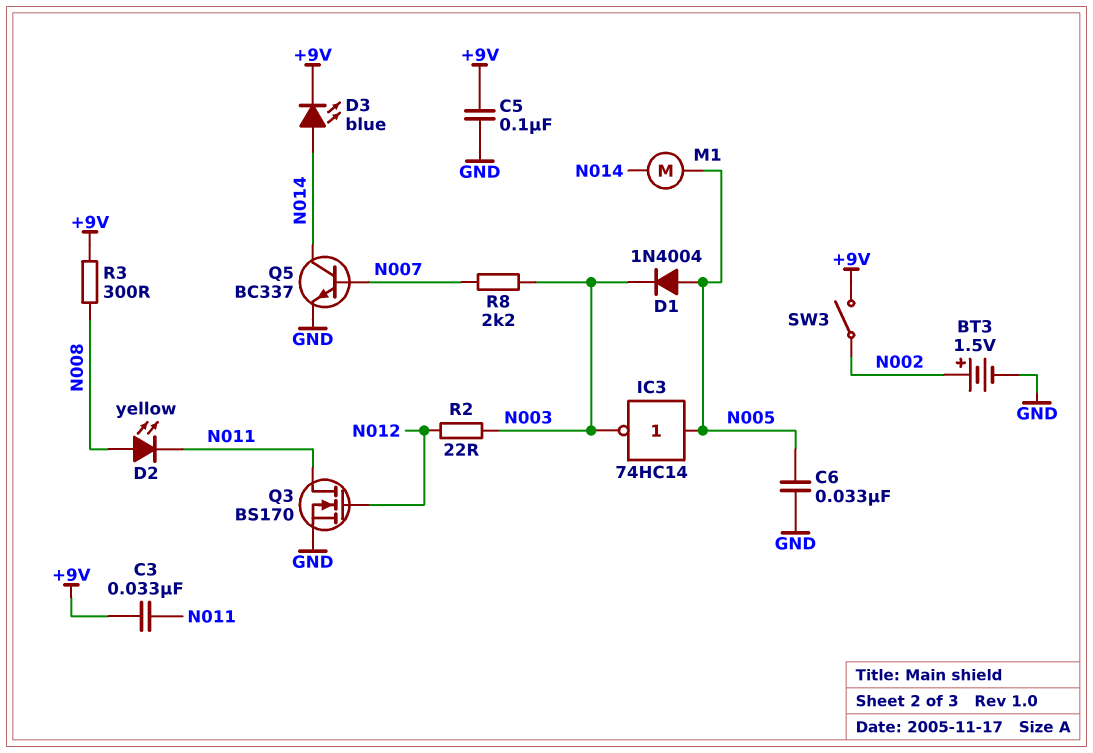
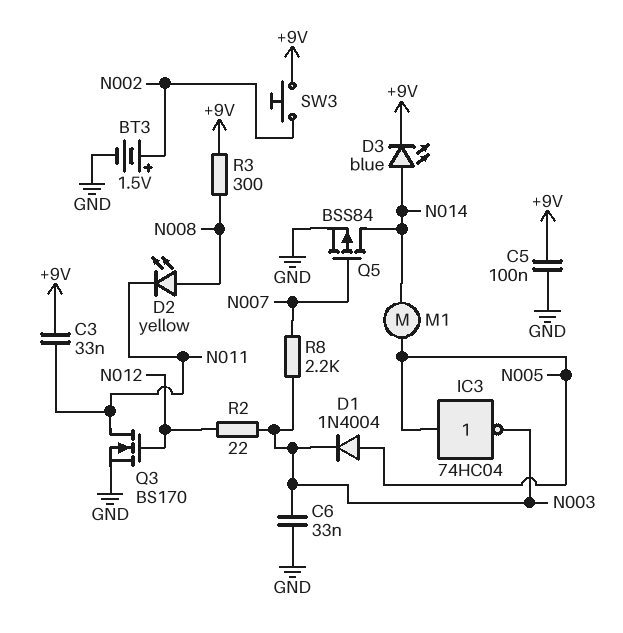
C6: 33nF (GND, N005) -> 33nF (GND, N003)
IC3: NOT 74HC14 (in N005, out N003) -> NOT 74HC04 (in N005, out N003)
Q5: NPN BC337 (B N007, C N014, E GND) -> PMOS BSS84 (G N007, D N014, S GND)
SW3: switch (+9V, N002) -> button (+9V, N002)

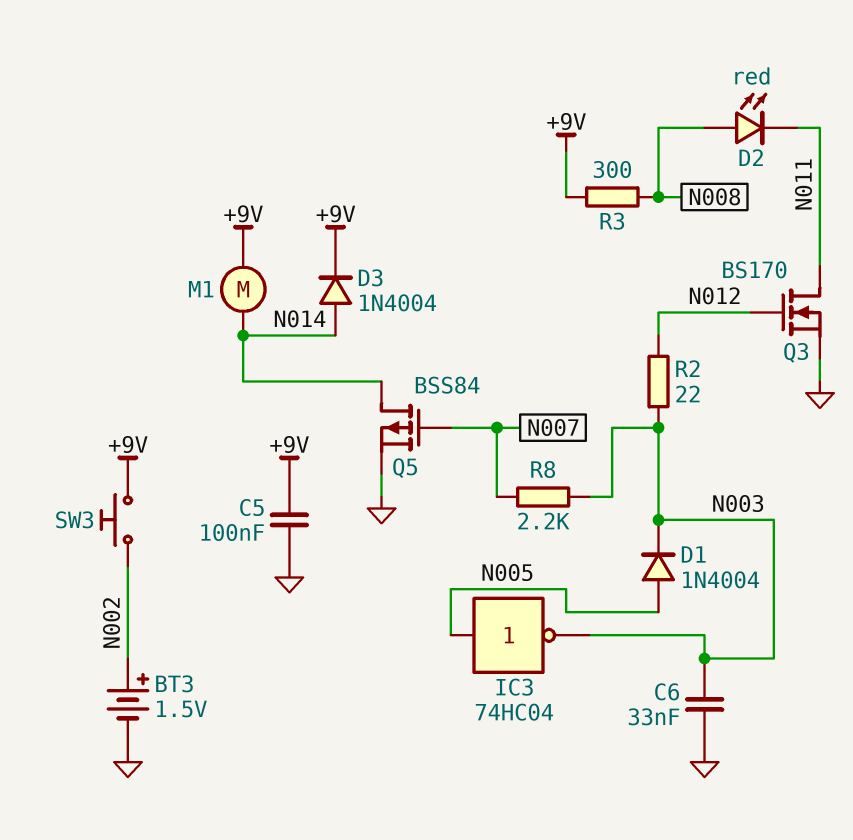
C3: 33nF (+9V, N011) -> none
D2: LED yellow (A N008, K N011) -> LED red (A N008, K N011)
D3: LED blue (A N014, K +9V) -> diode 1N4004 (A N014, K +9V)
M1: motor (N005, N014) -> motor (+9V, N014)

